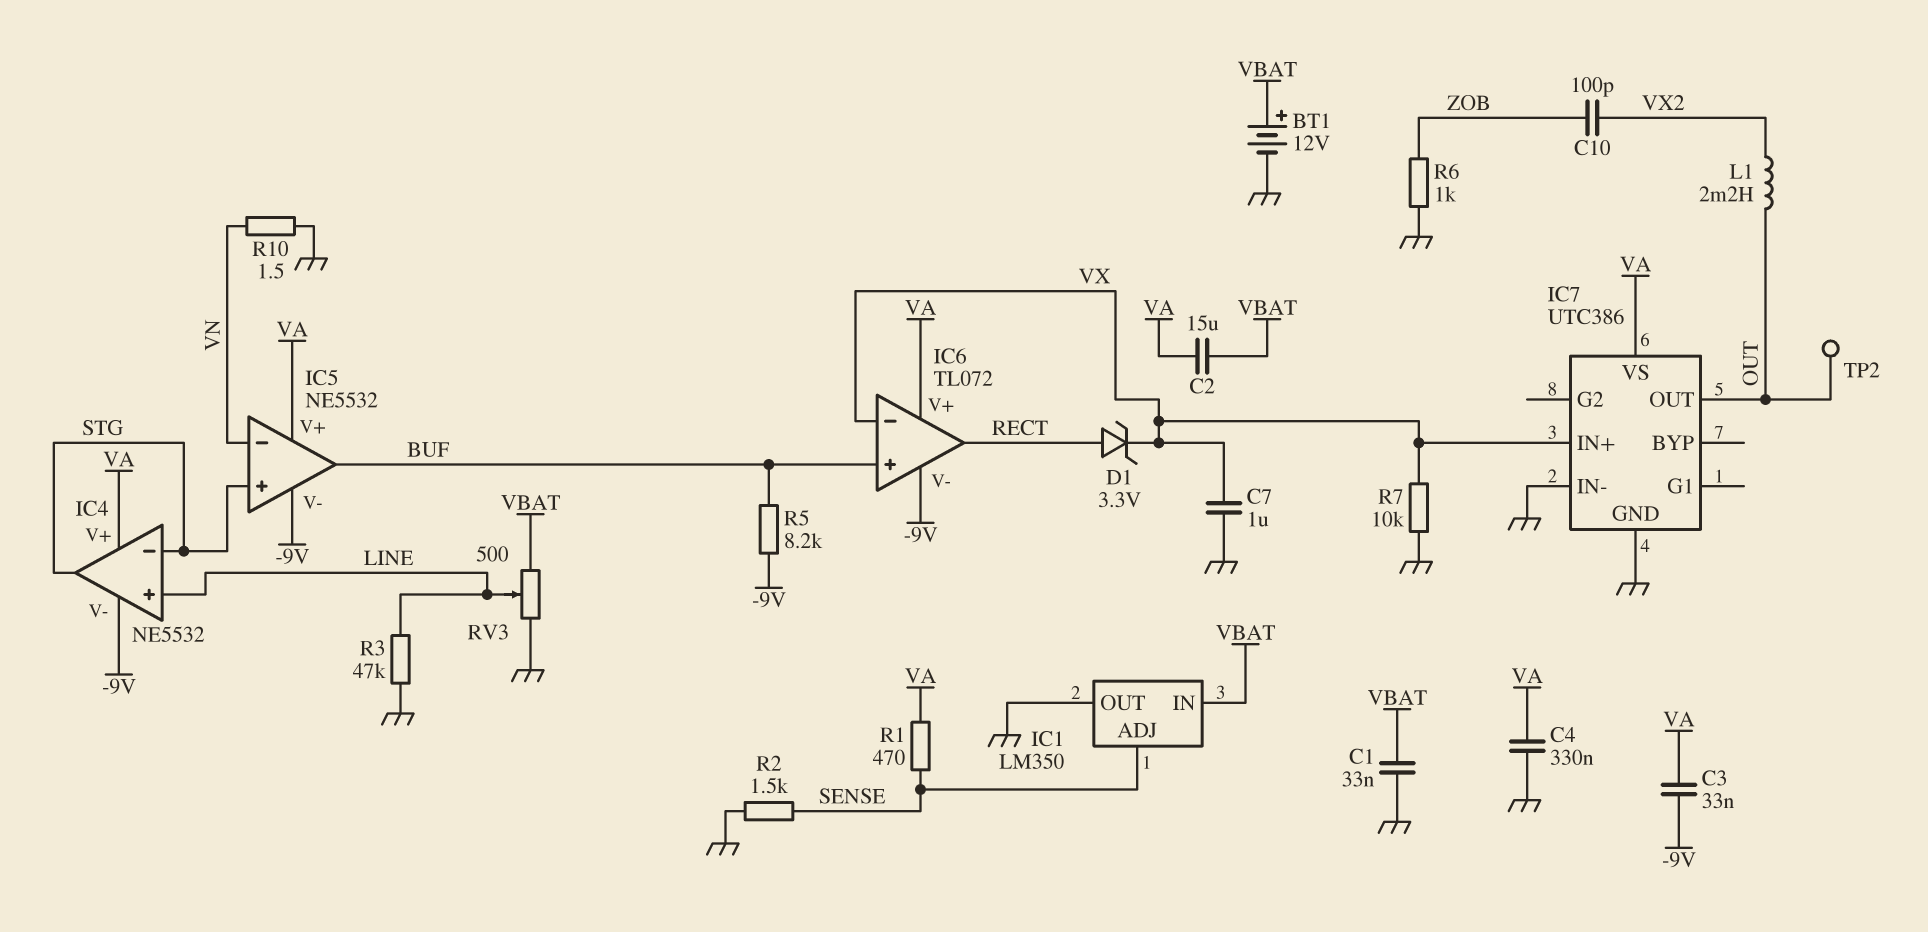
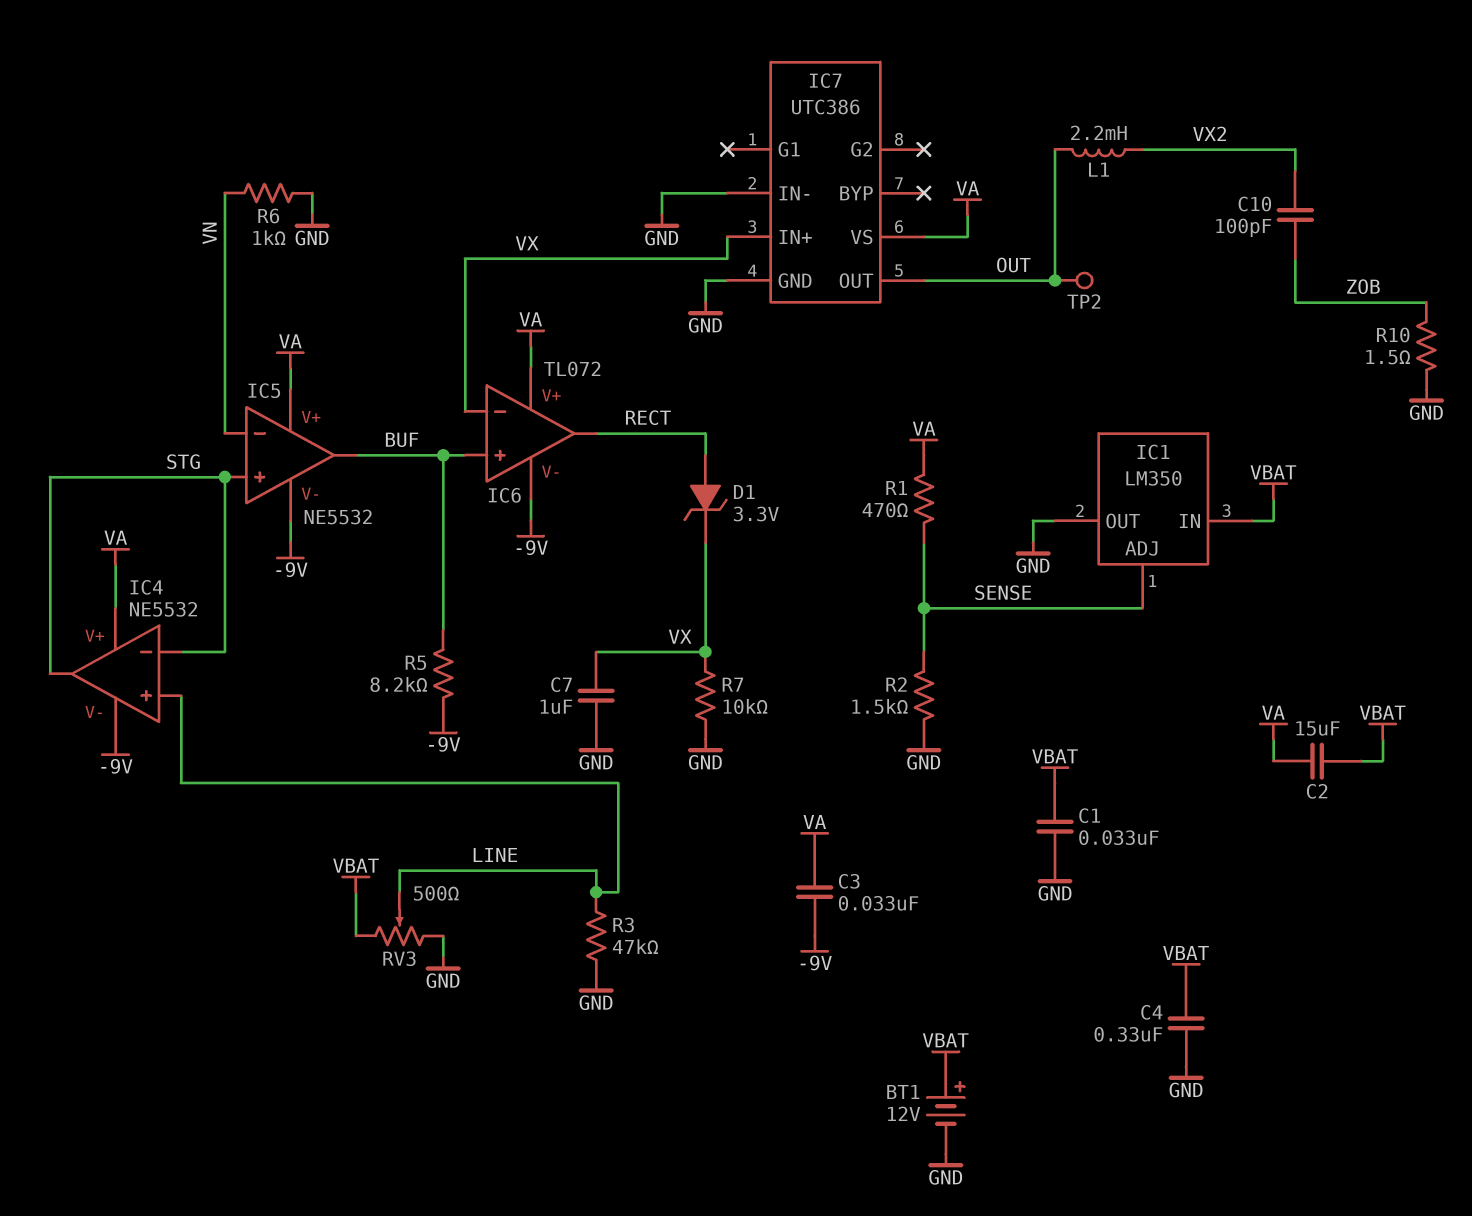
C4: 330nF (GND, VA) -> 330nF (GND, VBAT)
R6: 1k (GND, ZOB) -> 1k (GND, VN)
R10: 1.5 (GND, VN) -> 1.5 (GND, ZOB)

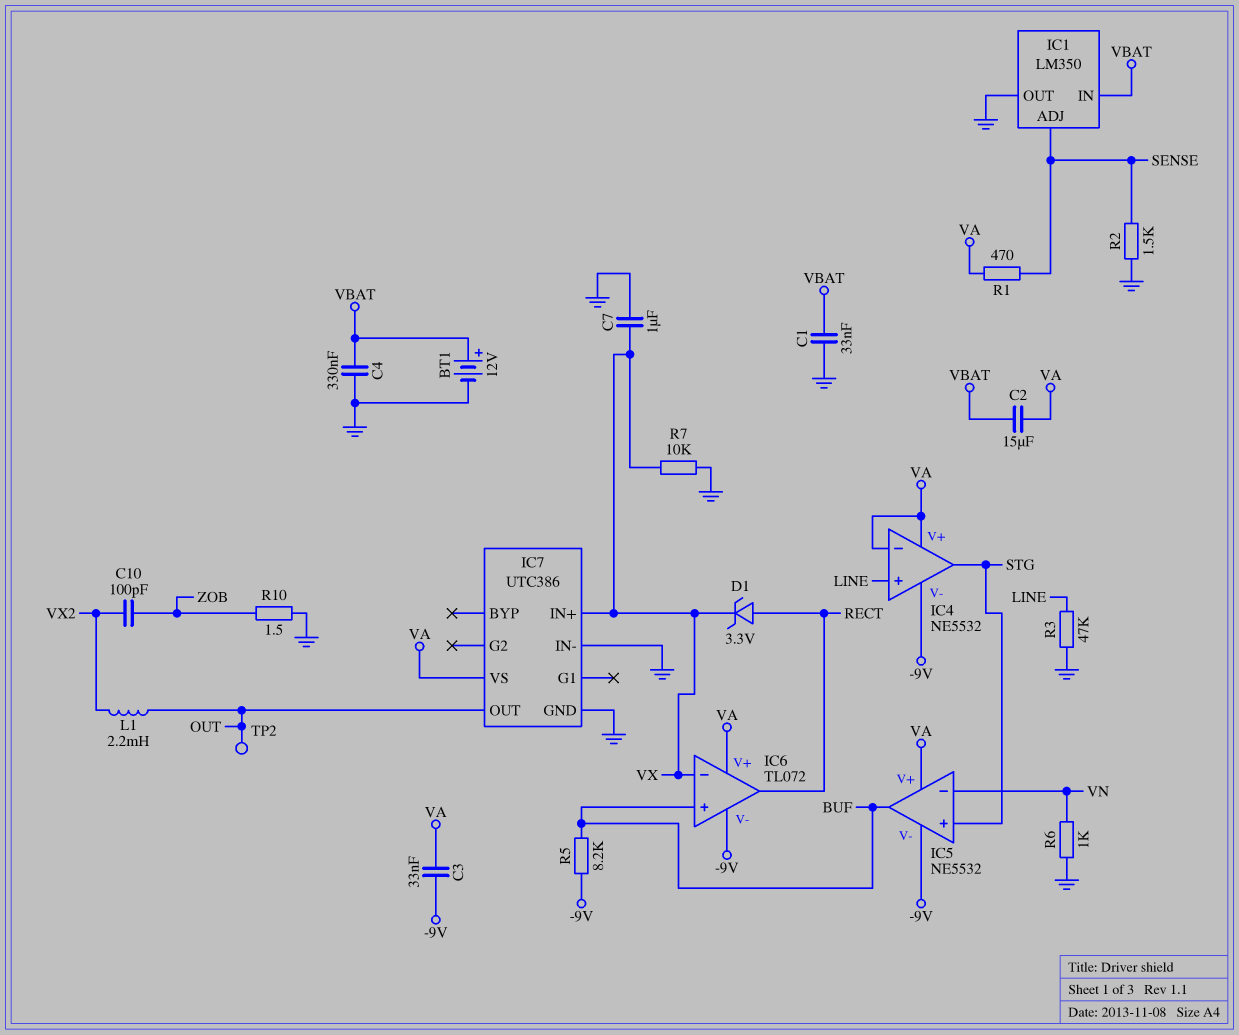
IC4 pin in-: STG -> VA
RV3: 500 (GND, VBAT, wiper LINE) -> none

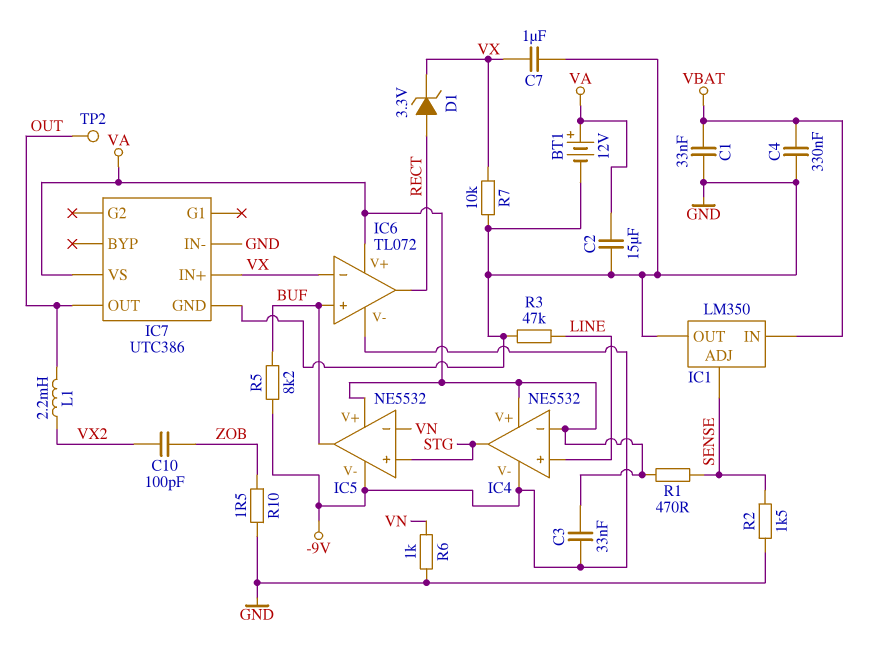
BT1: 12V (plus VBAT, minus GND) -> 12V (plus VA, minus GND)
C2: 15uF (VA, VBAT) -> 15uF (GND, VA)

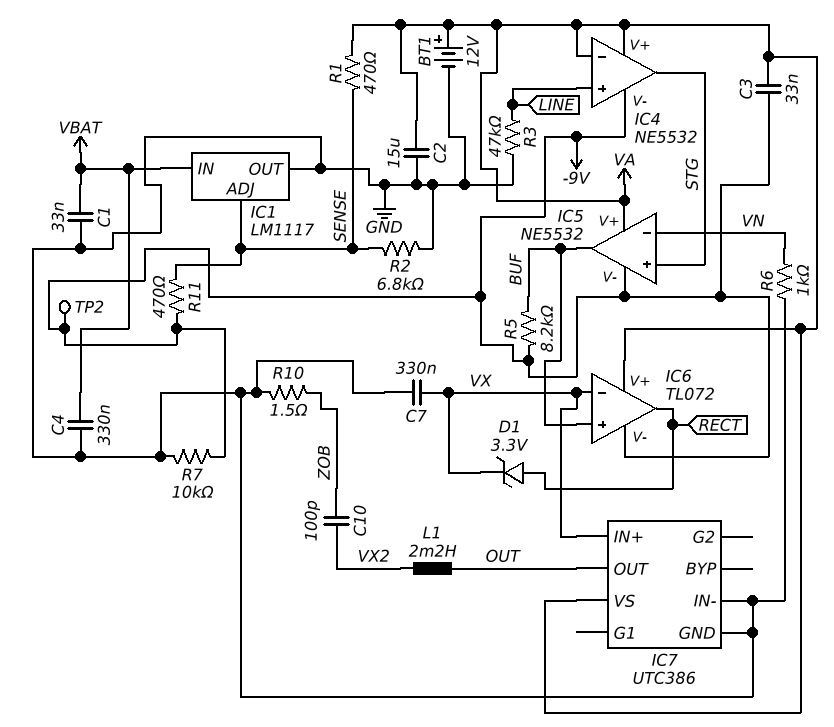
C7: 1uF (GND, VX) -> 330nF (GND, VX)
IC1: LM350 -> LM1117
R2: 1.5k (GND, SENSE) -> 6.8k (GND, SENSE)
R7: 10k (GND, VX) -> 10k (-9V, GND)
R11: none -> 470 (-9V, SENSE)
TP2: test point (OUT) -> test point (-9V)

